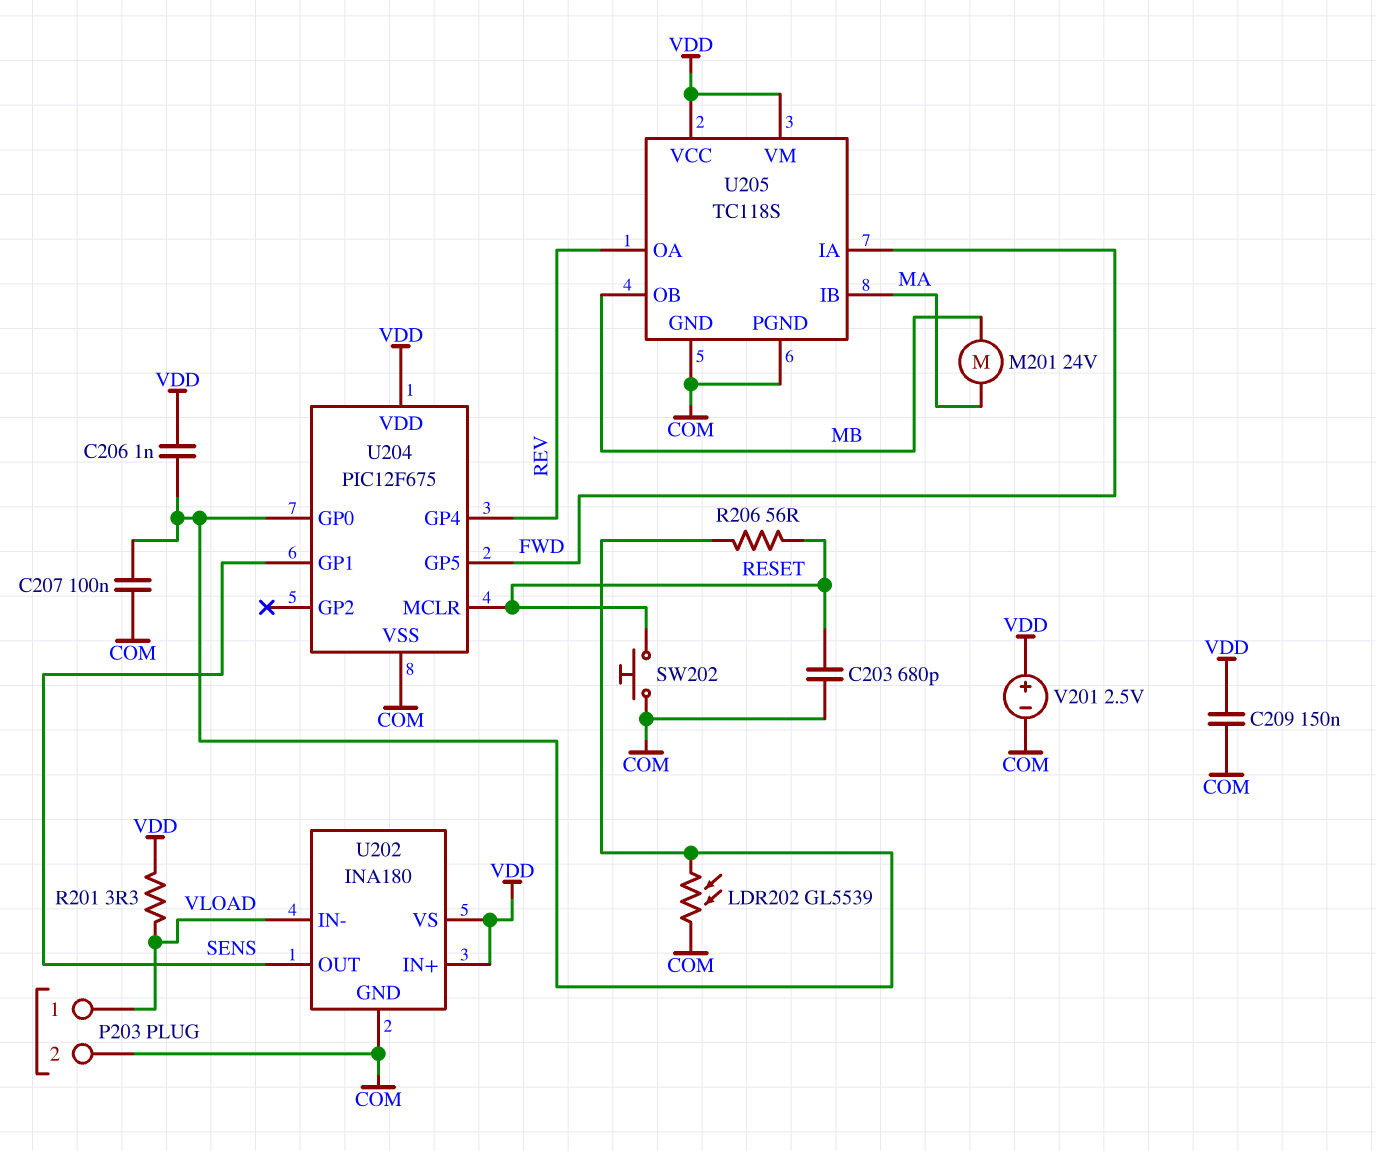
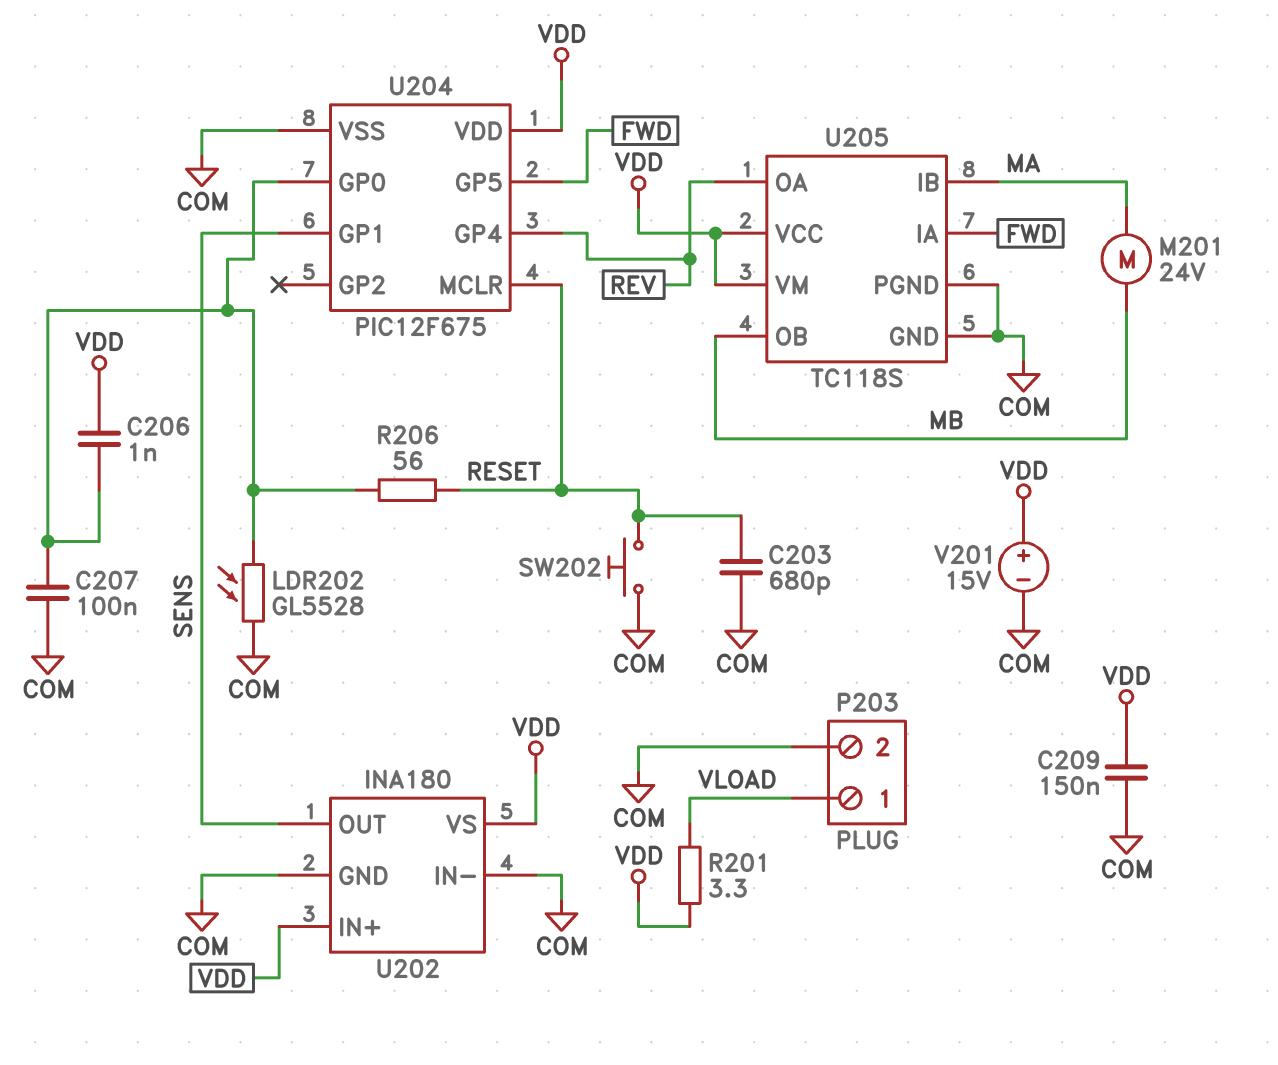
LDR202: GL5539 (COM, U204/GP0) -> GL5528 (COM, U204/GP0)
U202 pin IN-: VLOAD -> COM
V201: 2.5V (plus VDD, minus COM) -> 15V (plus VDD, minus COM)

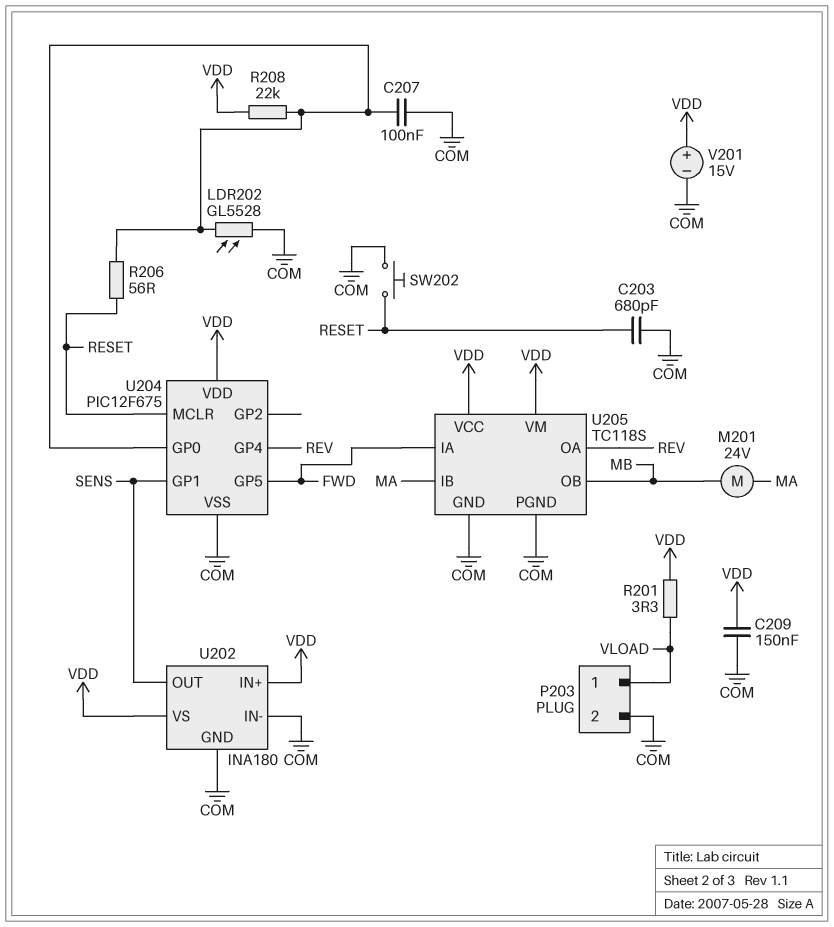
C206: 1nF (U204/GP0, VDD) -> none
R208: none -> 22k (U204/GP0, VDD)

